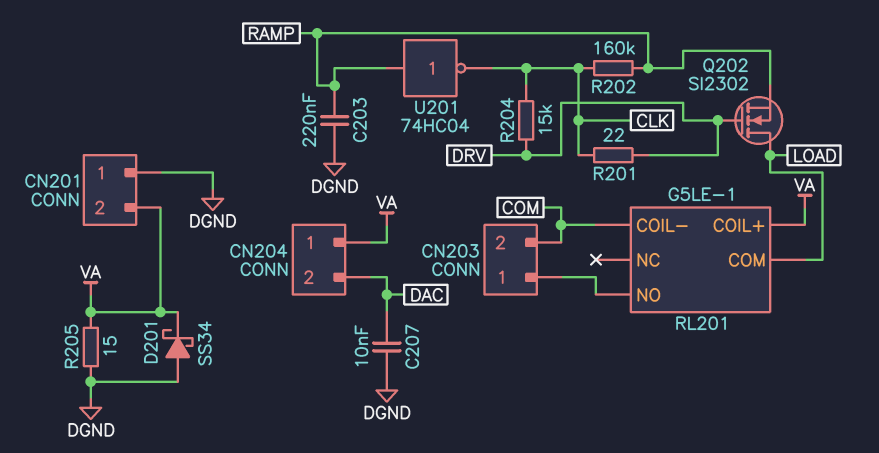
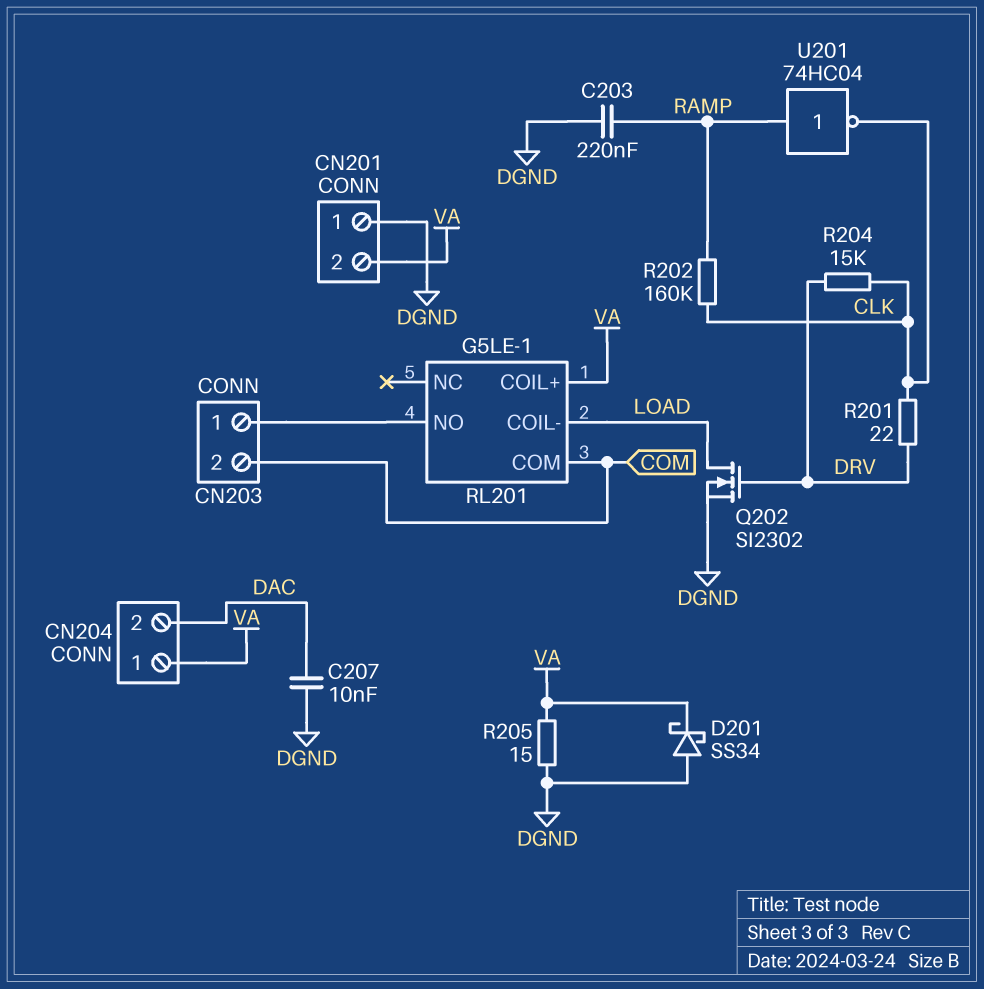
Q202: NMOS SI2302 (G DRV, D LOAD, S RAMP) -> NMOS SI2302 (G DRV, D LOAD, S DGND)
RL201 pin COIL-: COM -> LOAD
RL201 pin COM: LOAD -> COM

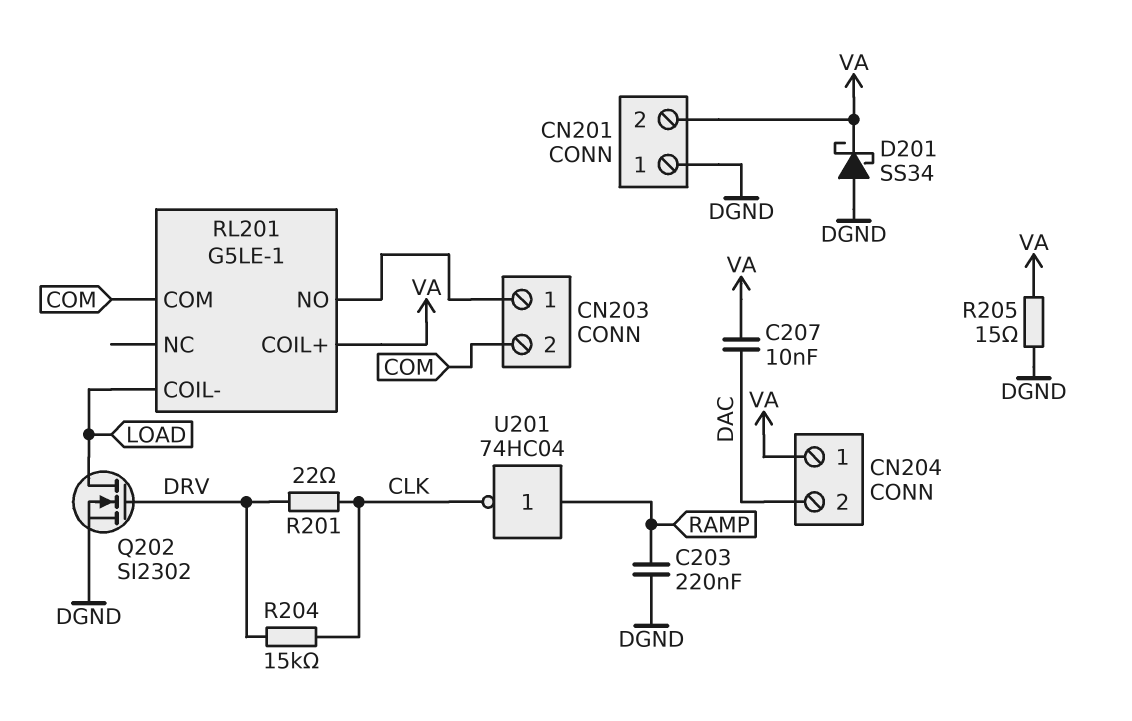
C207: 10nF (DAC, DGND) -> 10nF (DAC, VA)
R202: 160k (CLK, RAMP) -> none

